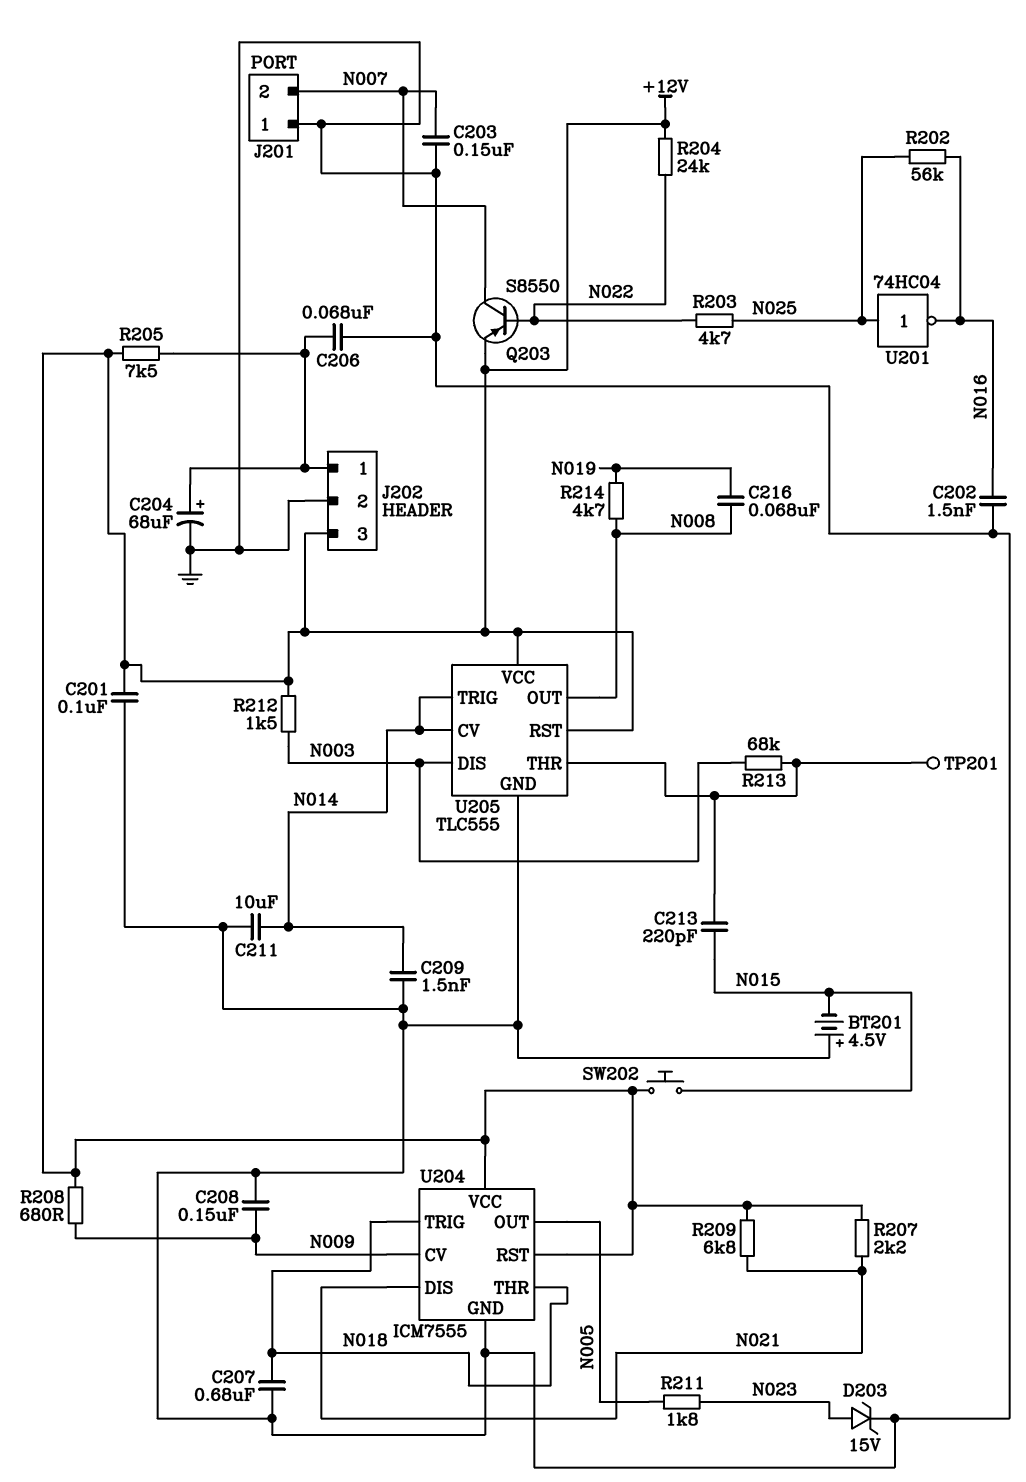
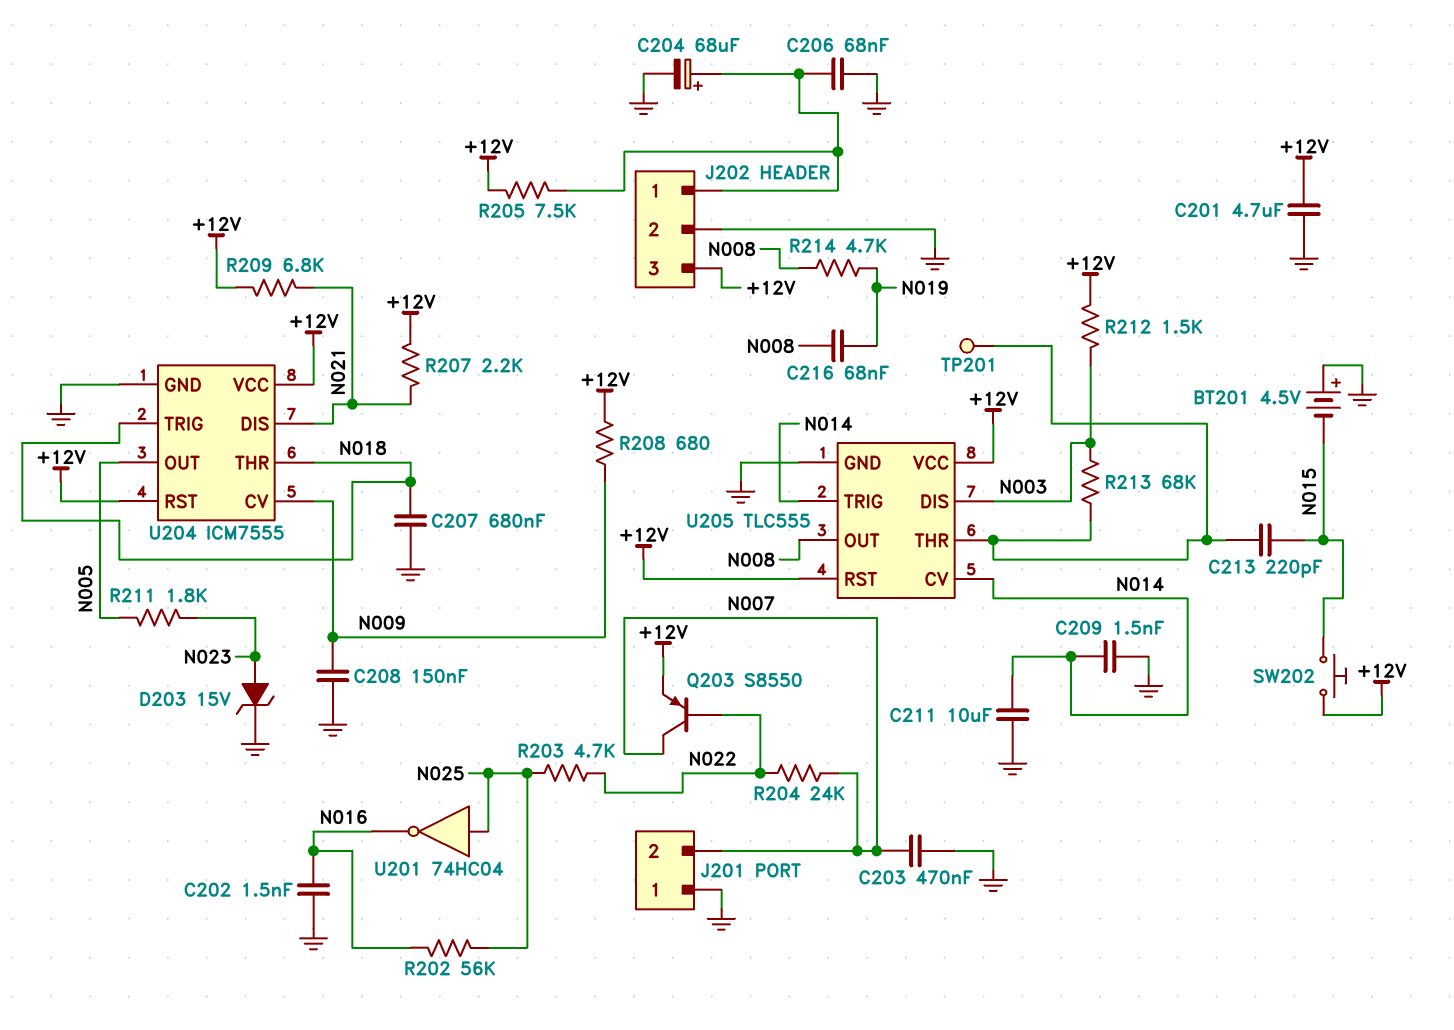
C201: 100nF (+12V, GND) -> 4.7uF (+12V, GND)
C203: 150nF (GND, N007) -> 470nF (GND, N007)
R204: 24k (+12V, N022) -> 24k (N007, N022)

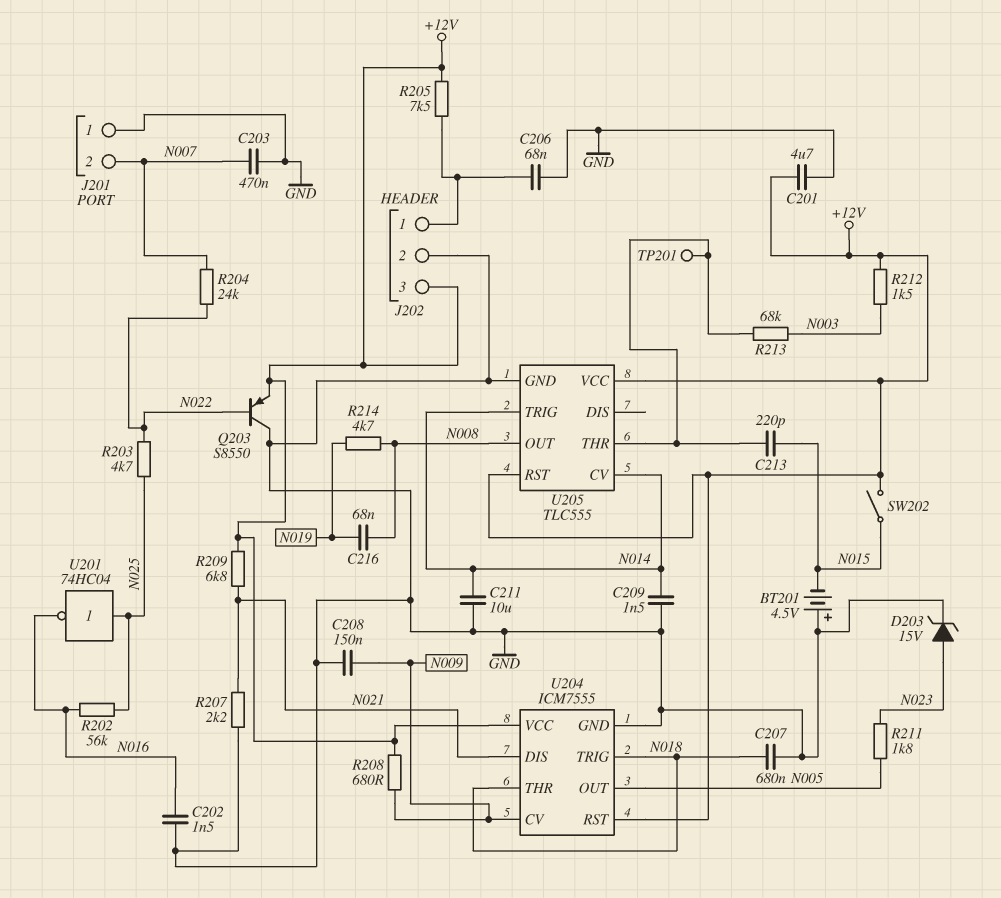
C204: 68uF (plus J202/1, minus GND) -> none
Q203: PNP S8550 (B N022, C N007, E +12V) -> PNP S8550 (B N022, C GND, E +12V)
R207: 2.2k (+12V, N021) -> 2.2k (GND, N021)
SW202: button (+12V, N015) -> switch (+12V, N015)
U205 pin DIS: N003 -> none

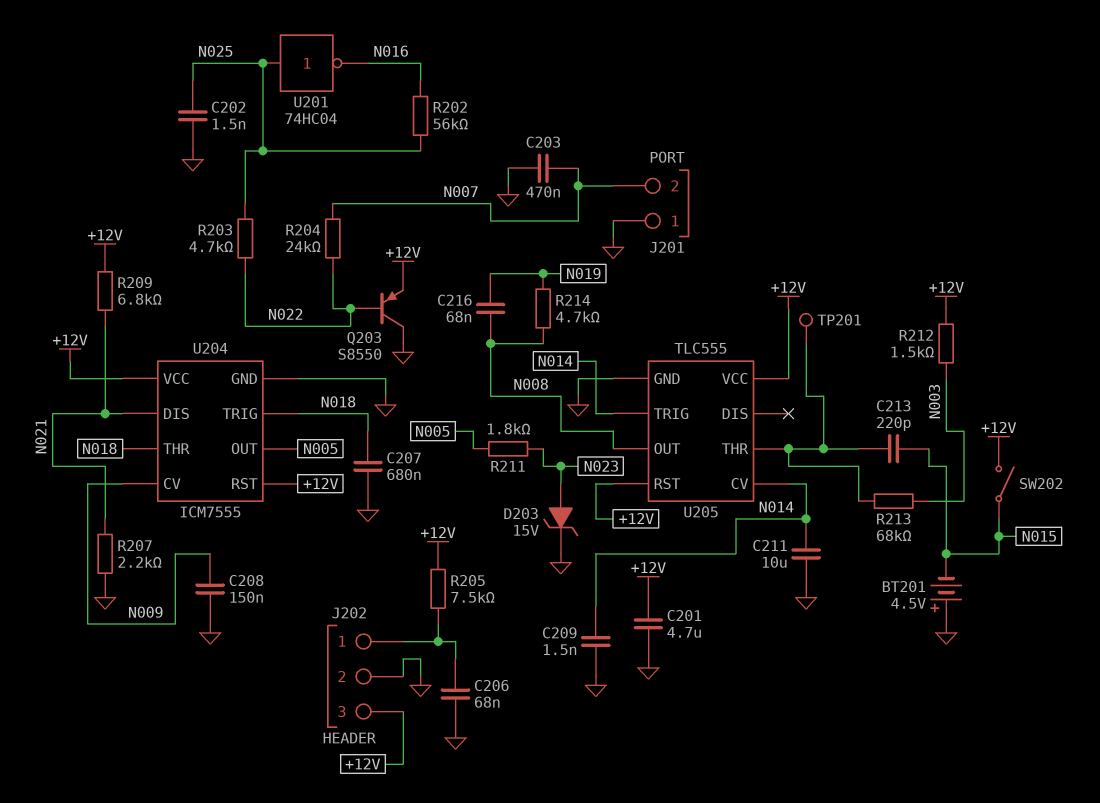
C202: 1.5nF (GND, N016) -> 1.5nF (GND, N025)
R208: 680 (+12V, N009) -> none

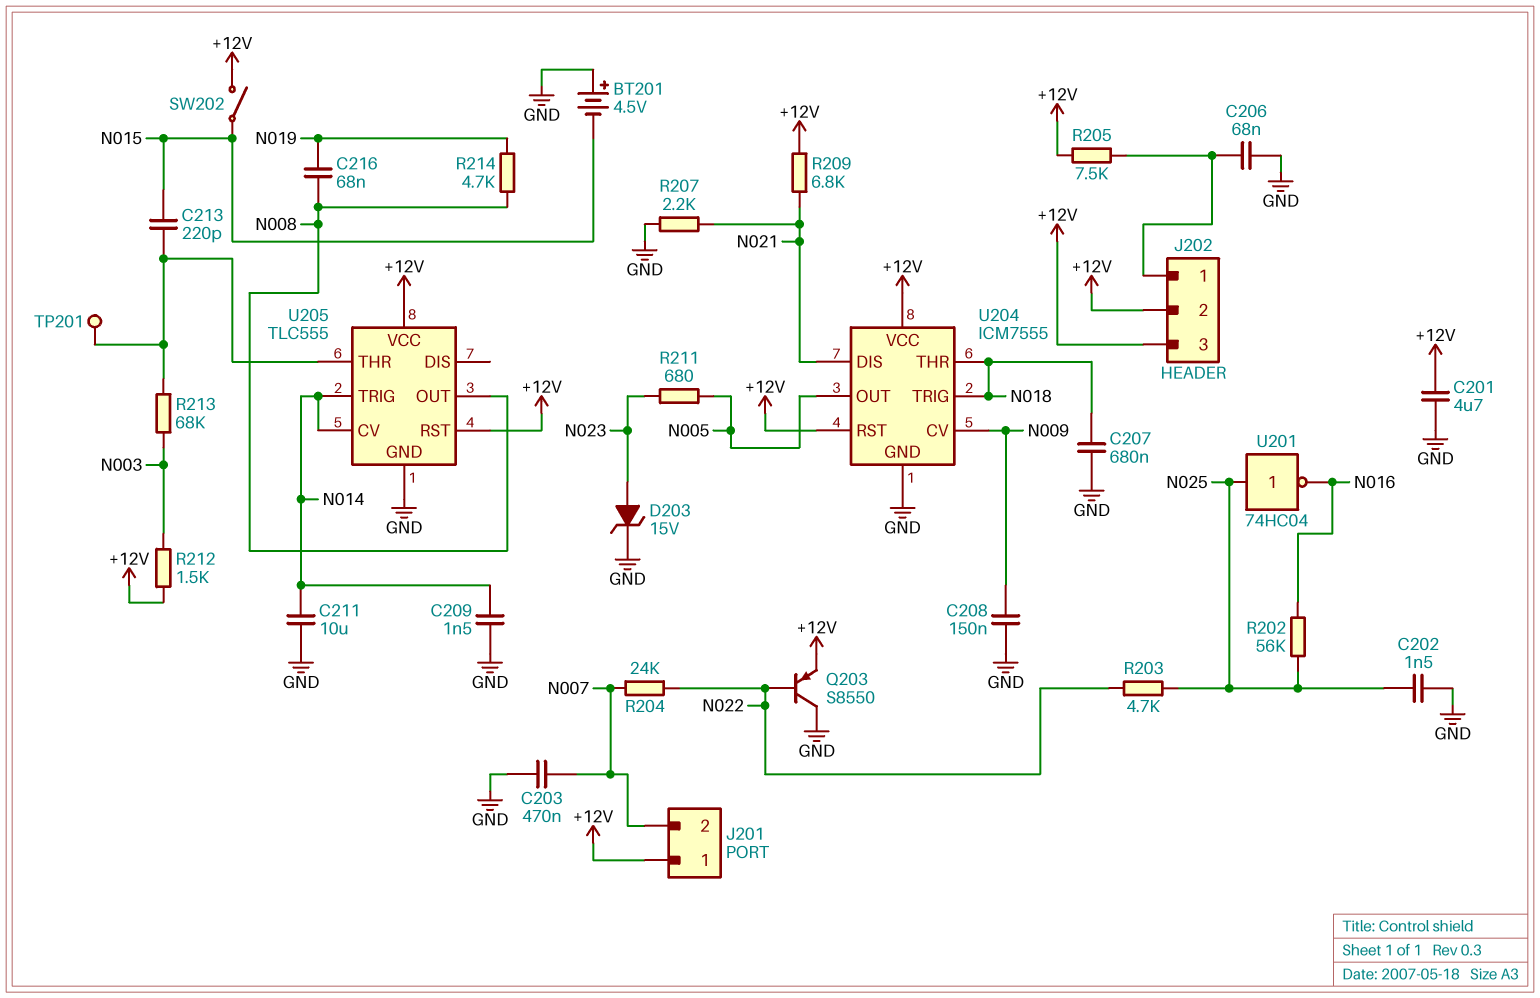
J201 pin 1: GND -> +12V
J202 pin 2: GND -> +12V
R211: 1.8k (N005, N023) -> 680 (N005, N023)

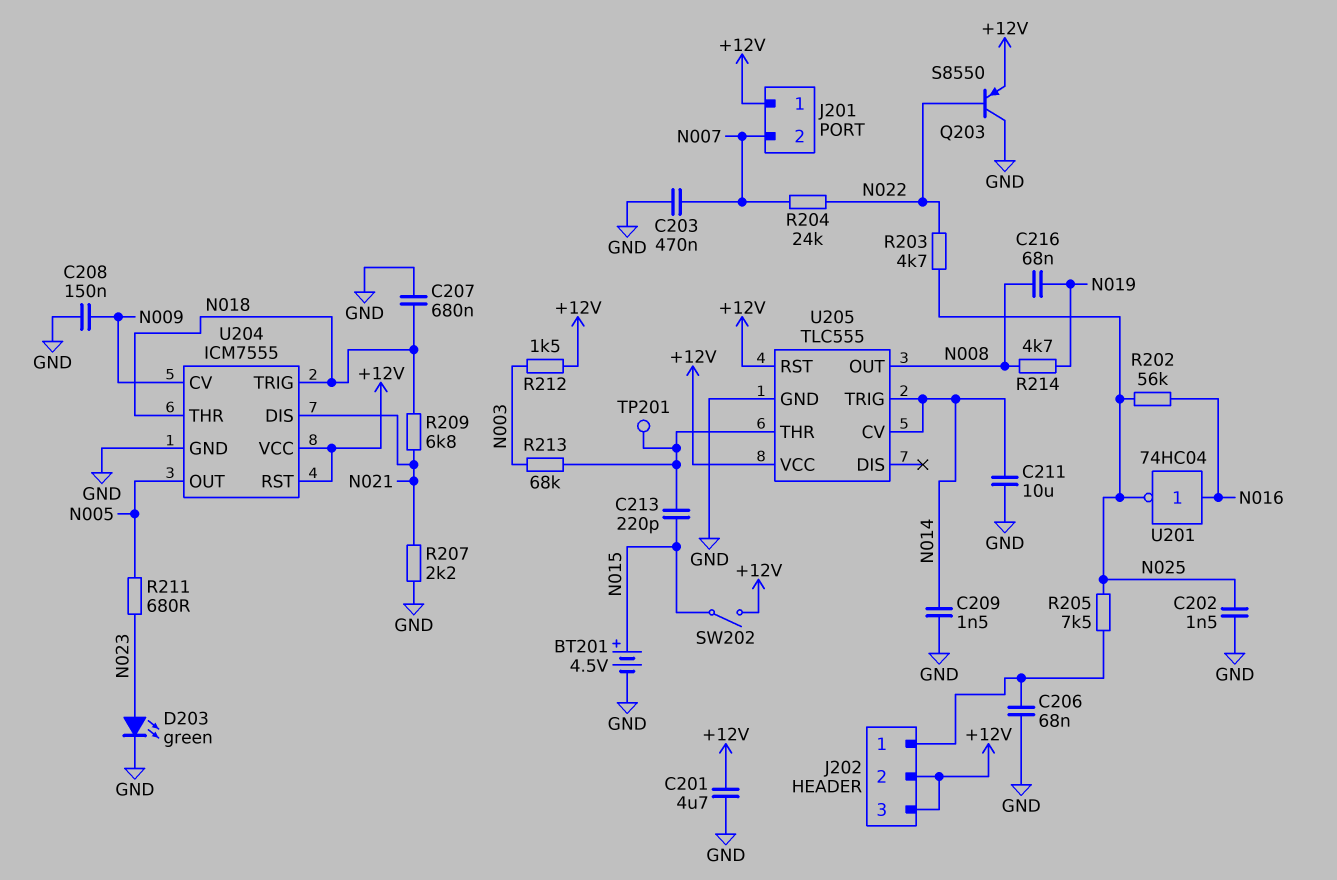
BT201: 4.5V (plus GND, minus N015) -> 4.5V (plus N015, minus GND)
D203: zener 15V (A N023, K GND) -> LED green (A N023, K GND)
R205: 7.5k (+12V, J202/1) -> 7.5k (J202/1, N025)
R209: 6.8k (+12V, N021) -> 6.8k (N018, N021)
U201: NOT 74HC04 (in N025, out N016) -> NOT 74HC04 (in N016, out N025)

